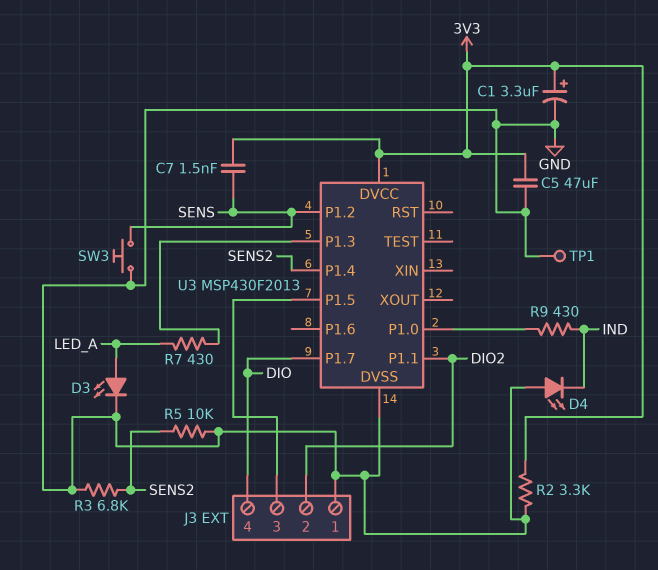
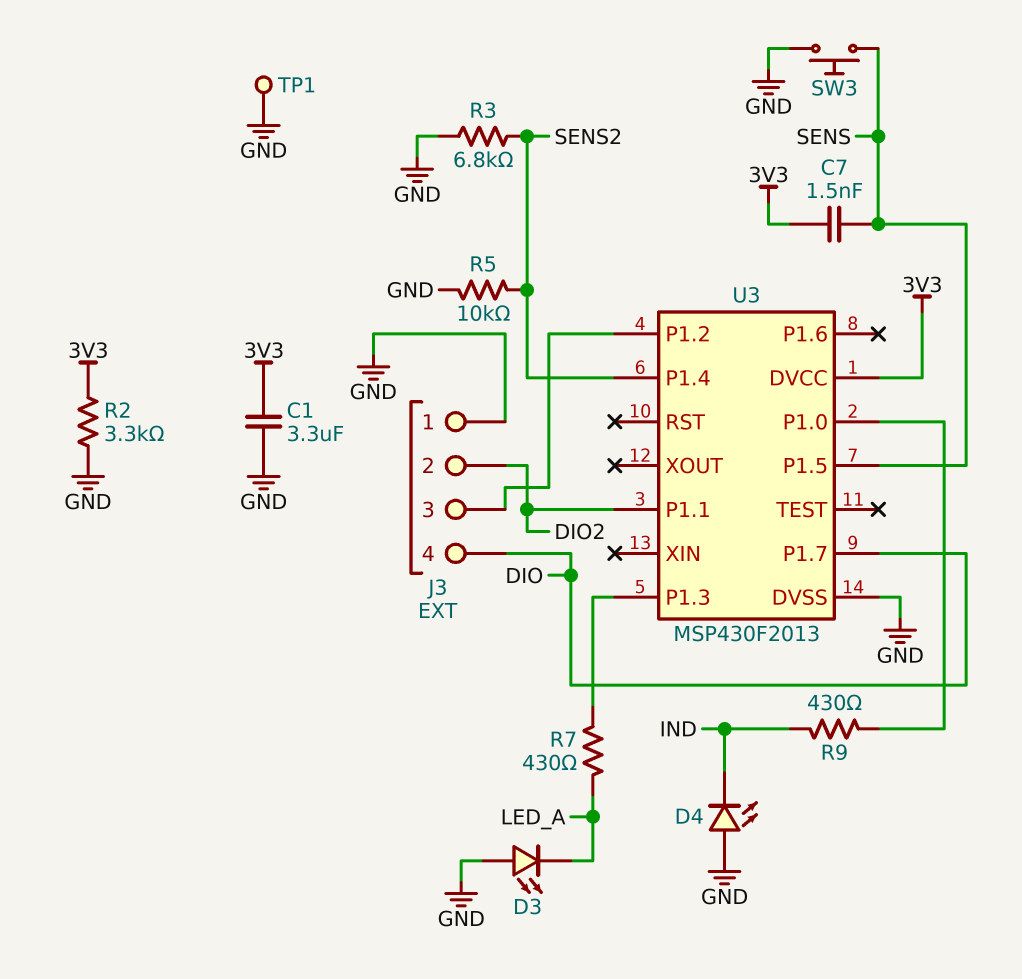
C1: 3.3uF (plus 3V3, minus GND) -> 3.3uF (3V3, GND)
C5: 47uF (3V3, GND) -> none
D3: LED (A LED_A, K GND) -> LED (A GND, K LED_A)
U3 pin P1.2: SENS -> J3/3
U3 pin P1.5: J3/3 -> SENS

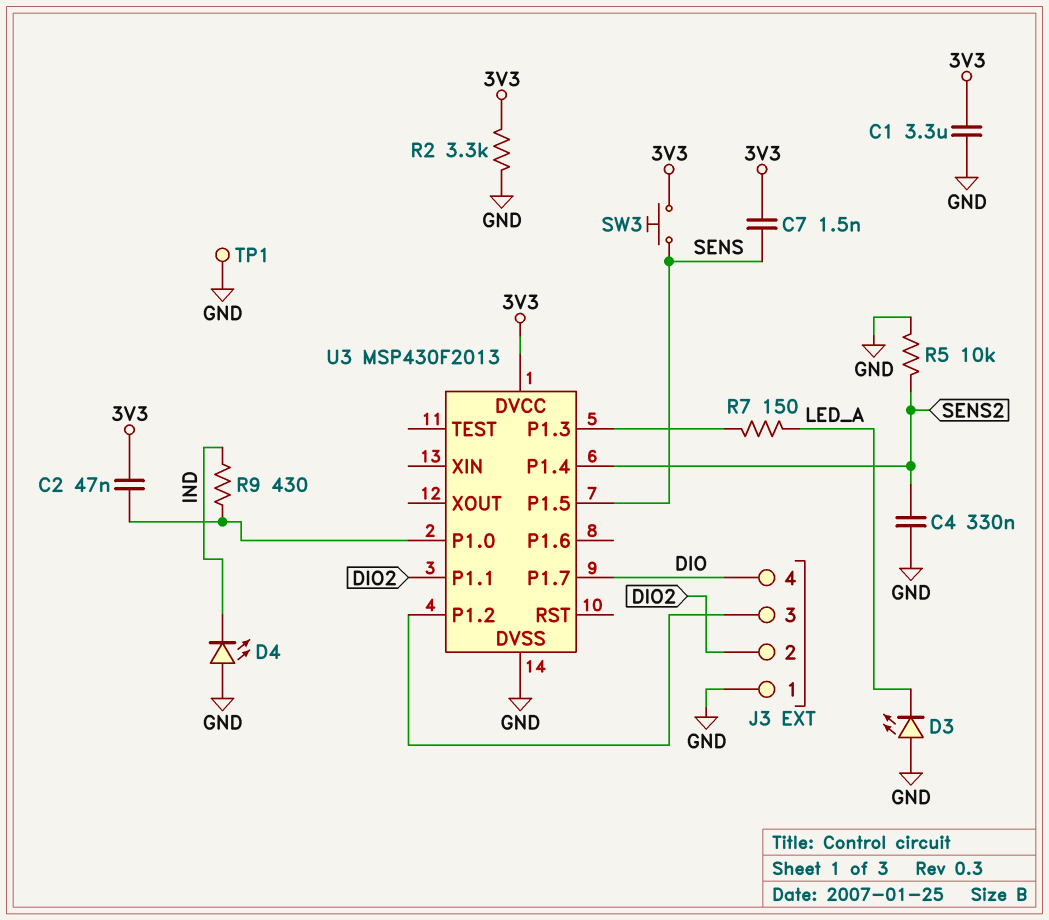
C2: none -> 47nF (3V3, U3/P1.0)
C4: none -> 330nF (GND, SENS2)
R3: 6.8k (GND, SENS2) -> none
R7: 430 (LED_A, U3/P1.3) -> 150 (LED_A, U3/P1.3)
SW3: button (GND, SENS) -> button (3V3, SENS)

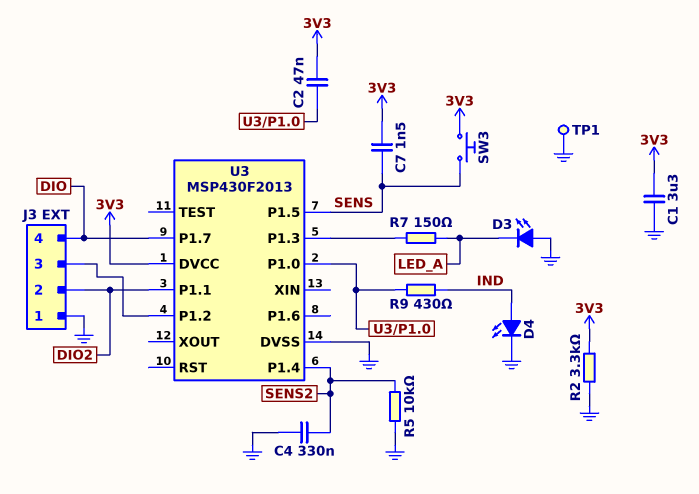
D4: LED (A GND, K IND) -> LED (A IND, K GND)

